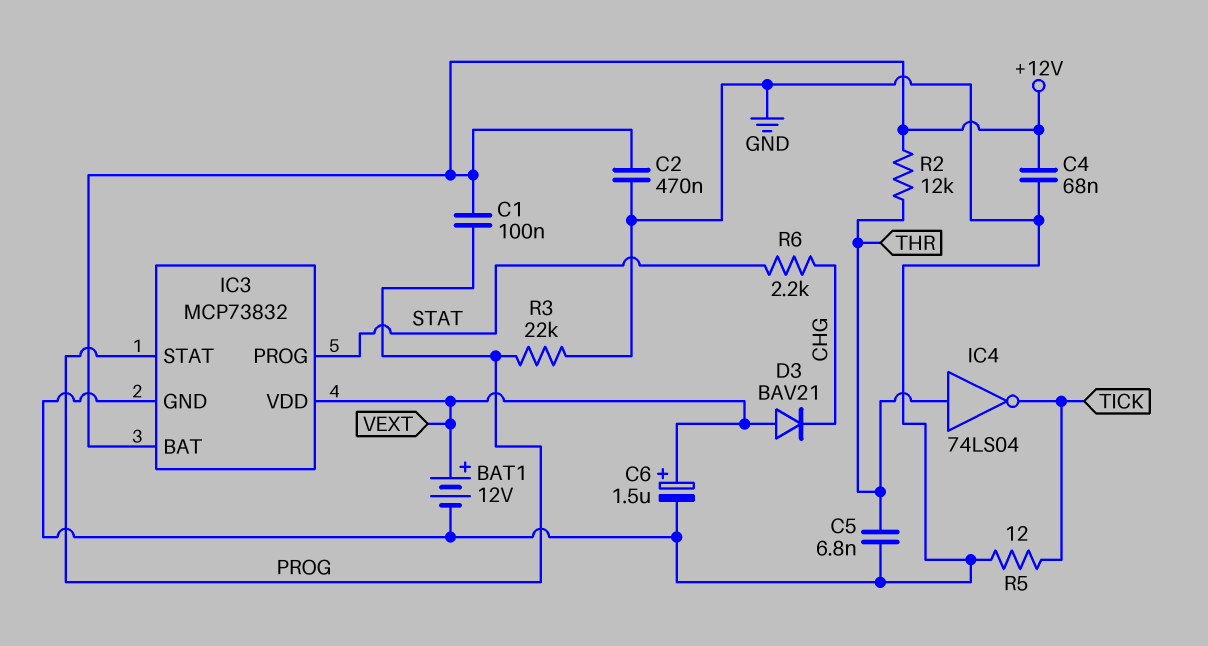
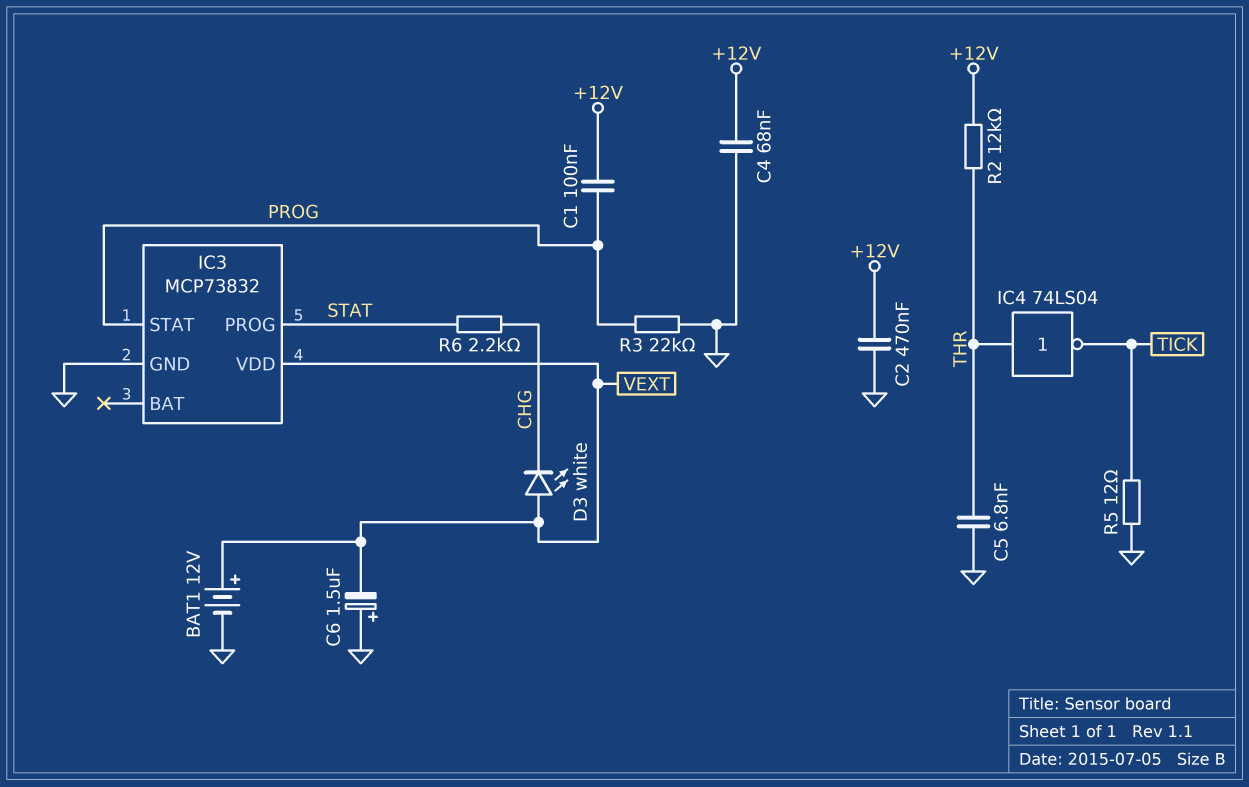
C6: 1.5uF (plus VEXT, minus GND) -> 1.5uF (plus GND, minus VEXT)
D3: diode BAV21 (A VEXT, K CHG) -> LED white (A VEXT, K CHG)
IC3 pin BAT: +12V -> none

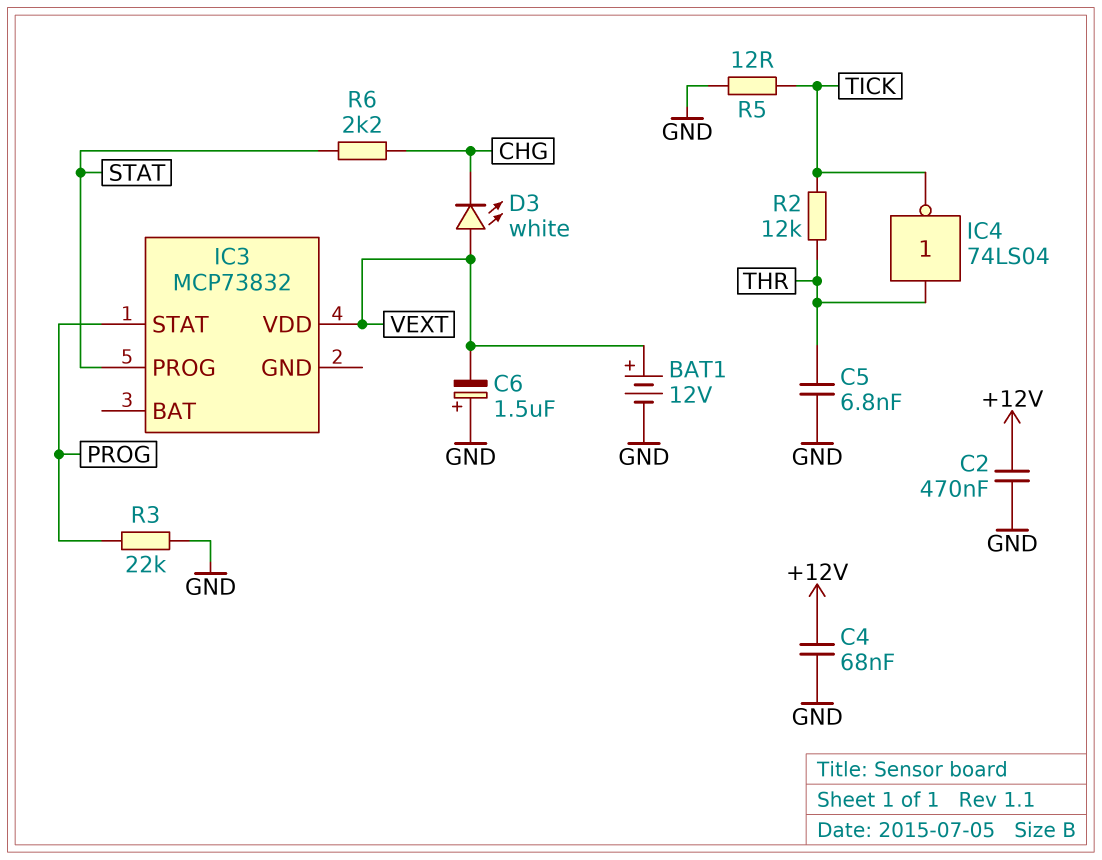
C1: 100nF (+12V, PROG) -> none
IC3 pin GND: GND -> none
R2: 12k (+12V, THR) -> 12k (THR, TICK)

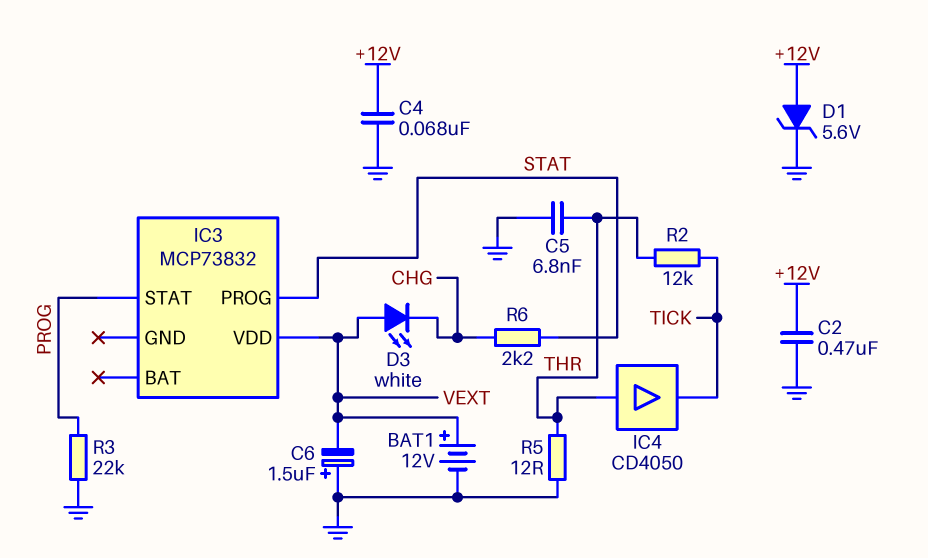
D1: none -> zener 5.6V (A +12V, K GND)
IC4: NOT 74LS04 (in THR, out TICK) -> buffer CD4050 (in THR, out TICK)
R5: 12 (GND, TICK) -> 12 (GND, THR)

